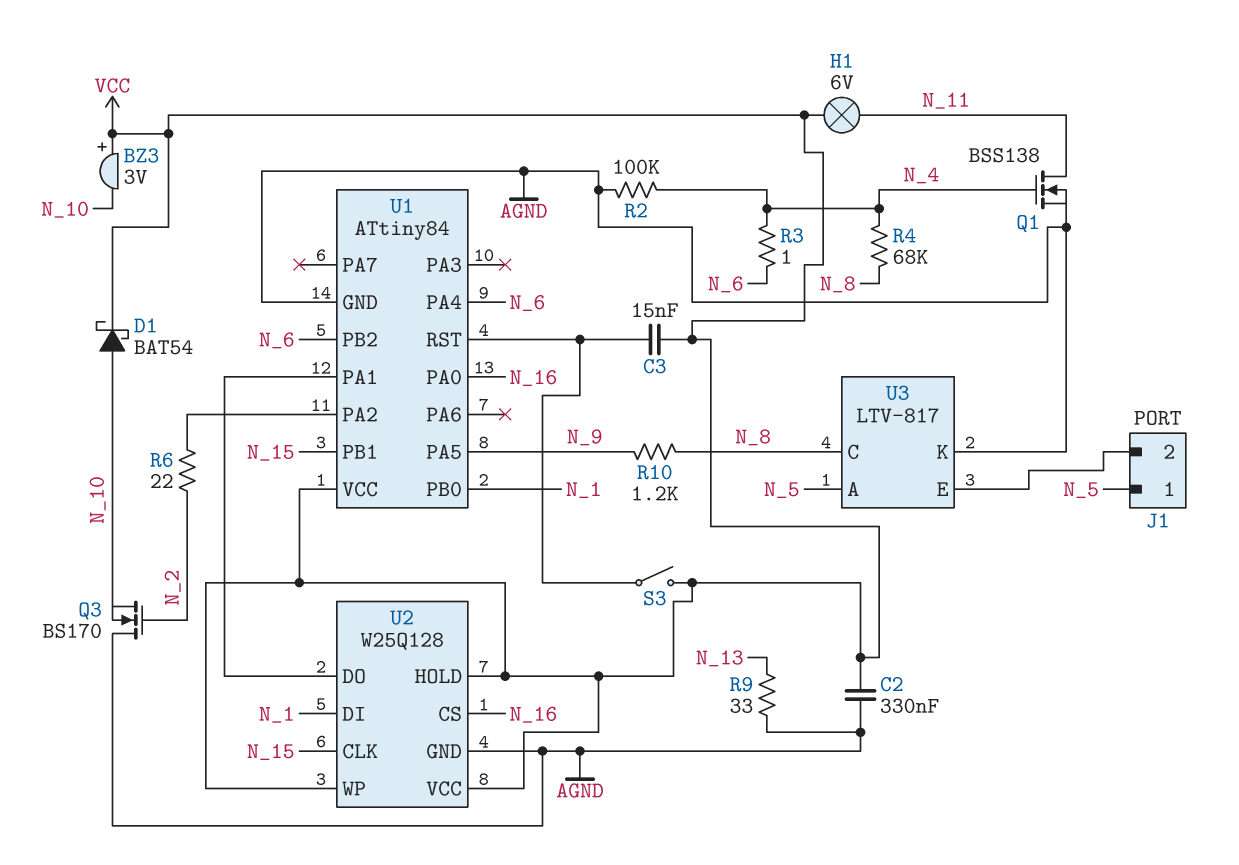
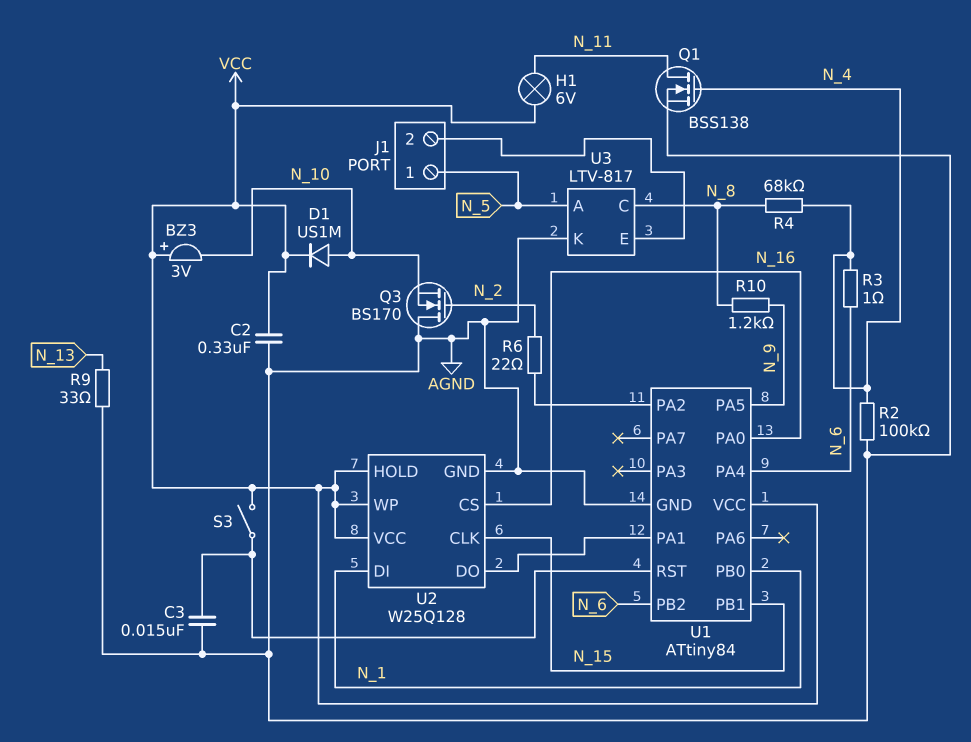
C3: 15nF (U1/RST, VCC) -> 15nF (AGND, U1/RST)
D1: schottky BAT54 (A N_10, K VCC) -> diode US1M (A N_10, K VCC)

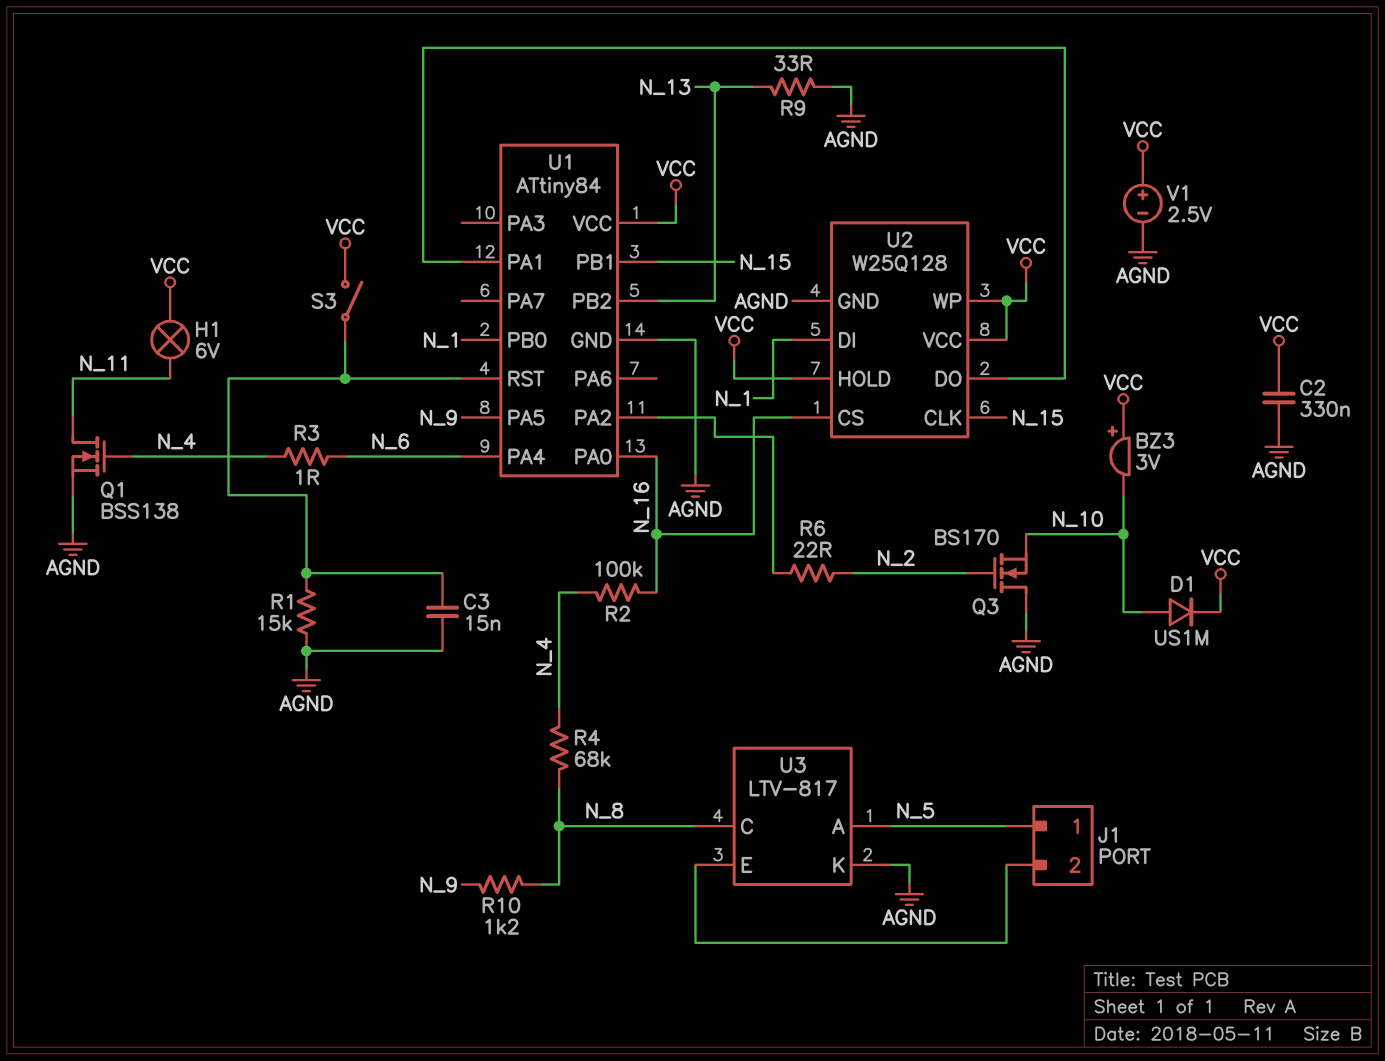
R1: none -> 15k (AGND, U1/RST)
R2: 100k (AGND, N_4) -> 100k (N_4, N_16)
U1 pin PB2: N_6 -> N_13
V1: none -> 2.5V (plus VCC, minus AGND)

